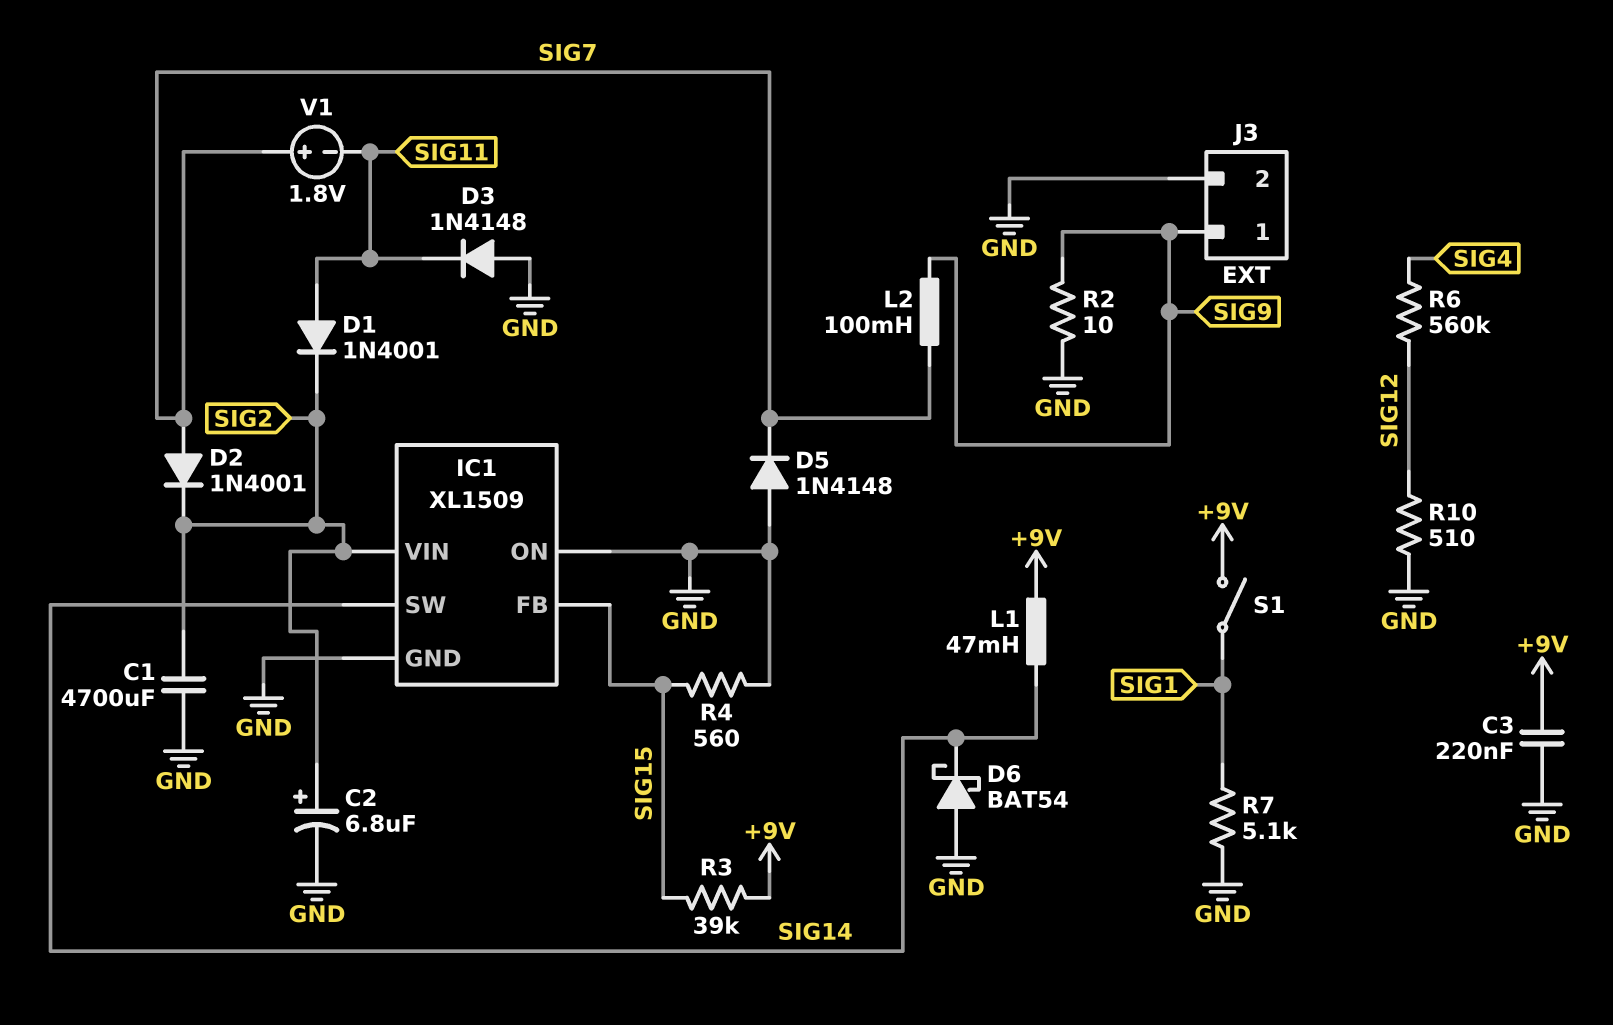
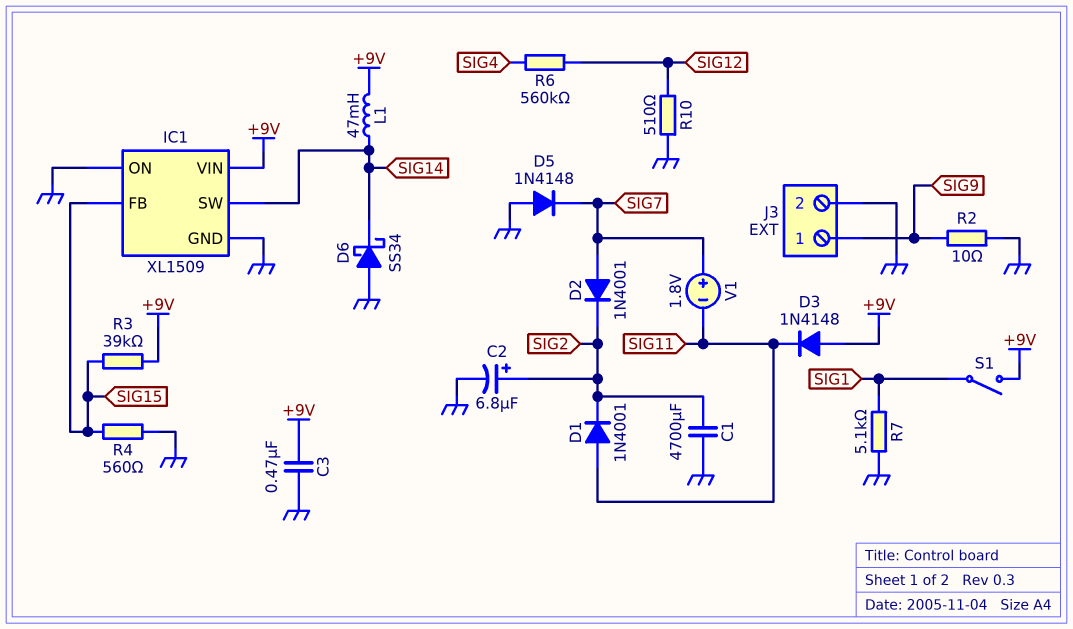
C3: 220nF (+9V, GND) -> 470nF (+9V, GND)
D3: diode 1N4148 (A GND, K SIG11) -> diode 1N4148 (A +9V, K SIG11)
D6: schottky BAT54 (A GND, K SIG14) -> schottky SS34 (A GND, K SIG14)
IC1 pin VIN: SIG2 -> +9V
L2: 100mH (SIG7, SIG9) -> none

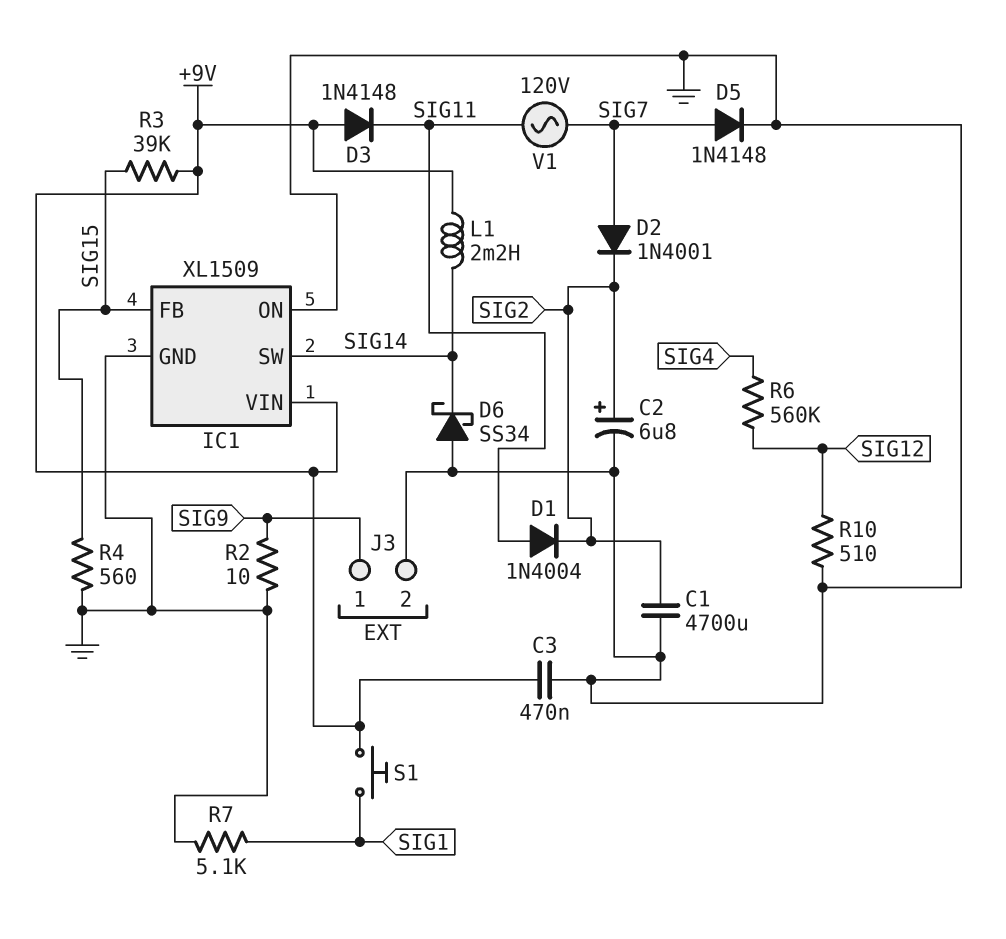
D1: diode 1N4001 (A SIG11, K SIG2) -> diode 1N4004 (A SIG11, K SIG2)
D5: diode 1N4148 (A GND, K SIG7) -> diode 1N4148 (A SIG7, K GND)
L1: 47mH (+9V, SIG14) -> 2.2mH (+9V, SIG14)
S1: switch (+9V, SIG1) -> button (+9V, SIG1)
V1: 1.8V (plus SIG7, minus SIG11) -> AC 120V (SIG7, SIG11)

